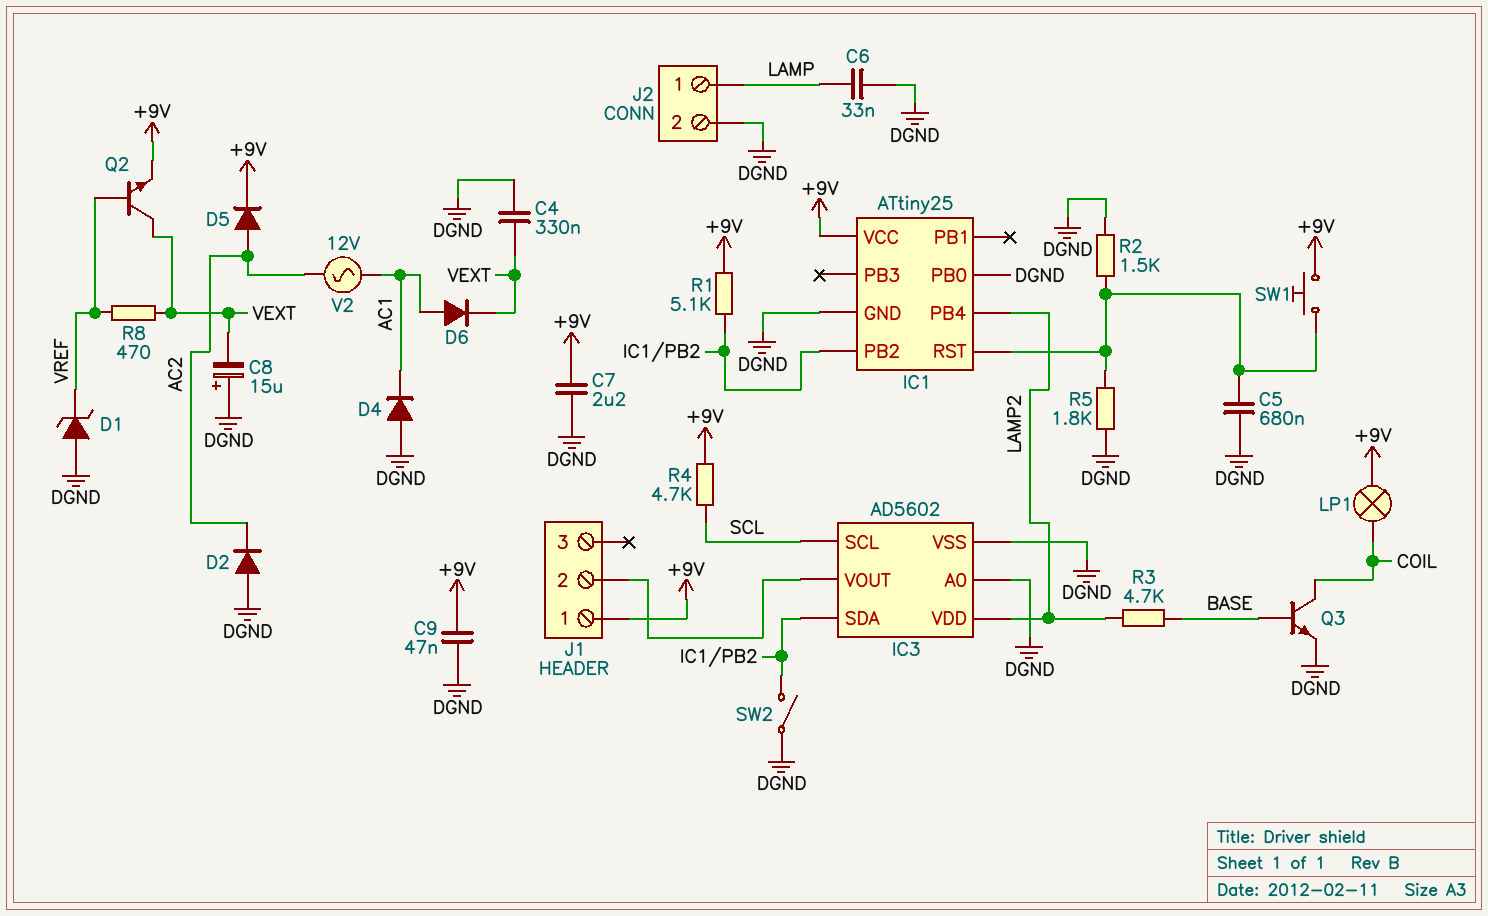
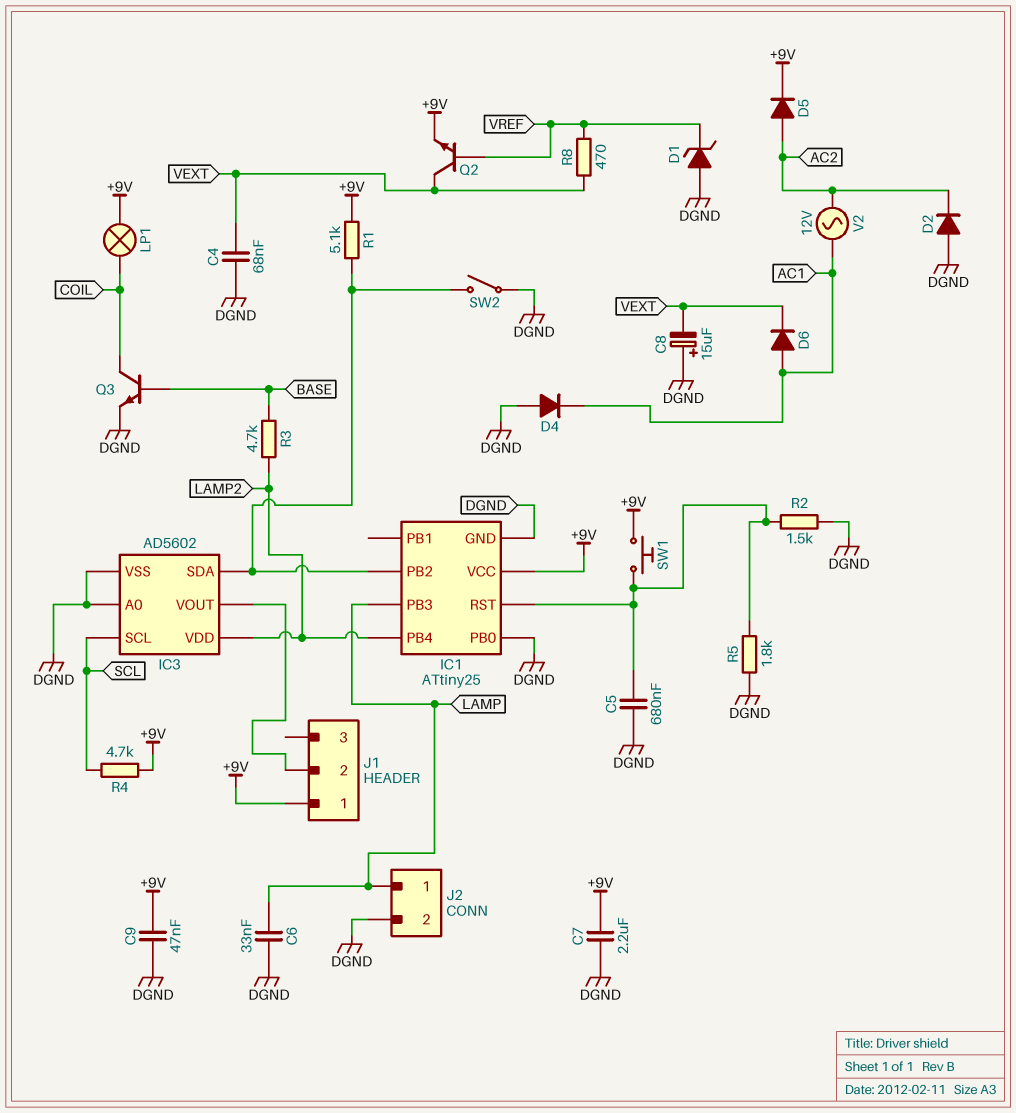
C4: 330nF (DGND, VEXT) -> 68nF (DGND, VEXT)
IC1 pin PB3: none -> LAMP

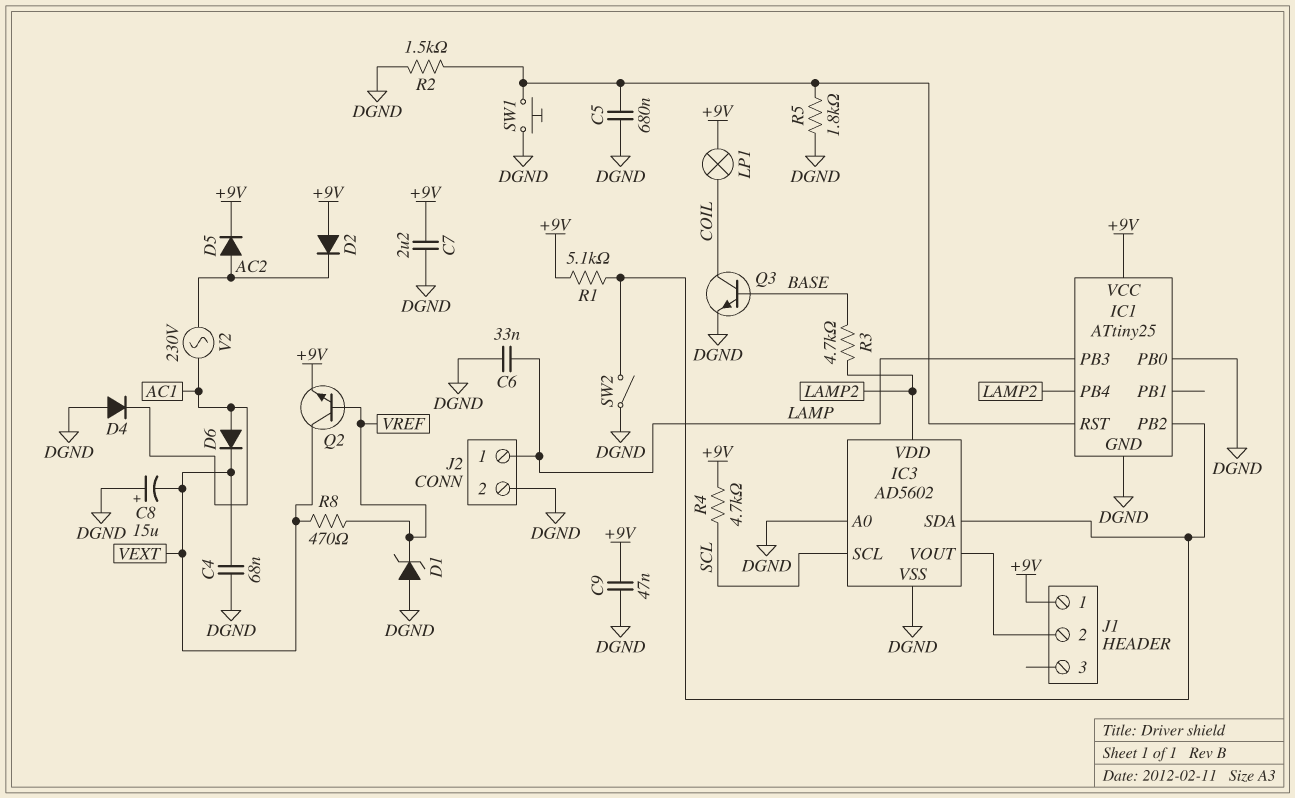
D2: diode (A DGND, K AC2) -> diode (A +9V, K AC2)
SW1: button (+9V, IC1/RST) -> button (DGND, IC1/RST)
V2: AC 12V (AC1, AC2) -> AC 230V (AC1, AC2)

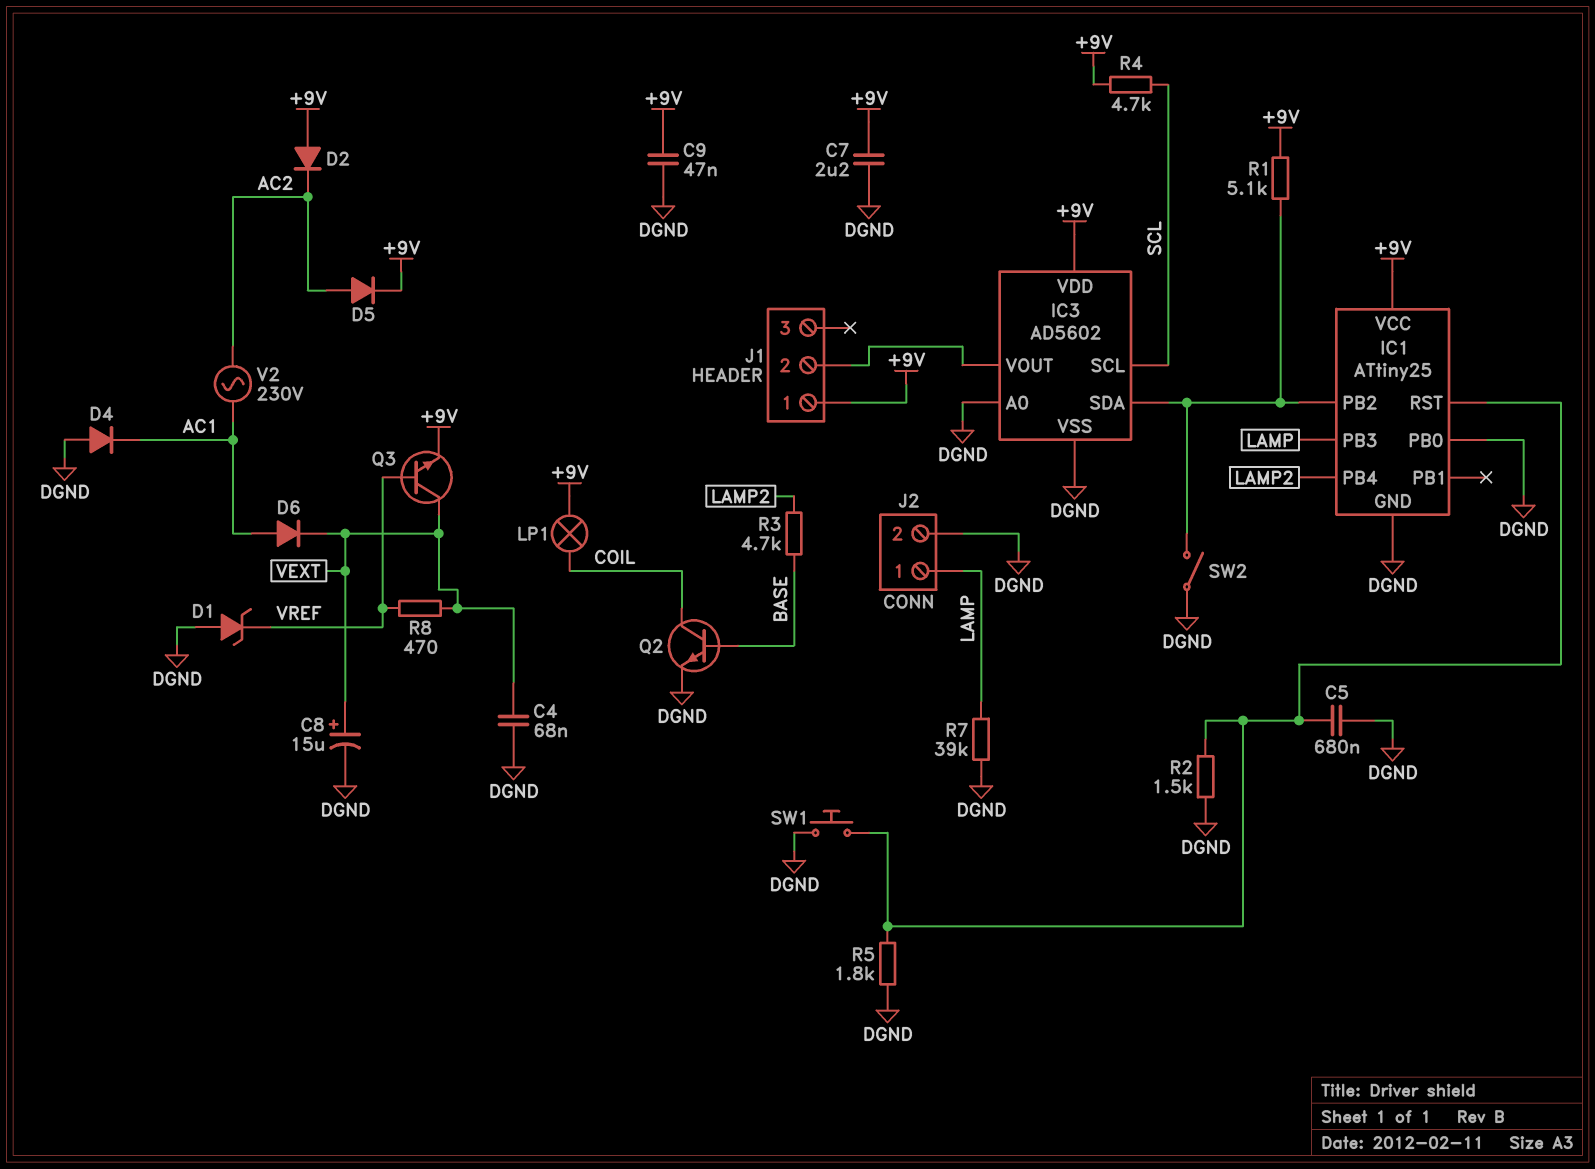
C6: 33nF (DGND, LAMP) -> none
C8: 15uF (plus DGND, minus VEXT) -> 15uF (plus VEXT, minus DGND)
IC3 pin VDD: LAMP2 -> +9V
Q2: NPN (B VREF, C VEXT, E +9V) -> NPN (B BASE, C COIL, E DGND)
Q3: NPN (B BASE, C COIL, E DGND) -> NPN (B VREF, C VEXT, E +9V)
R7: none -> 39k (DGND, LAMP)

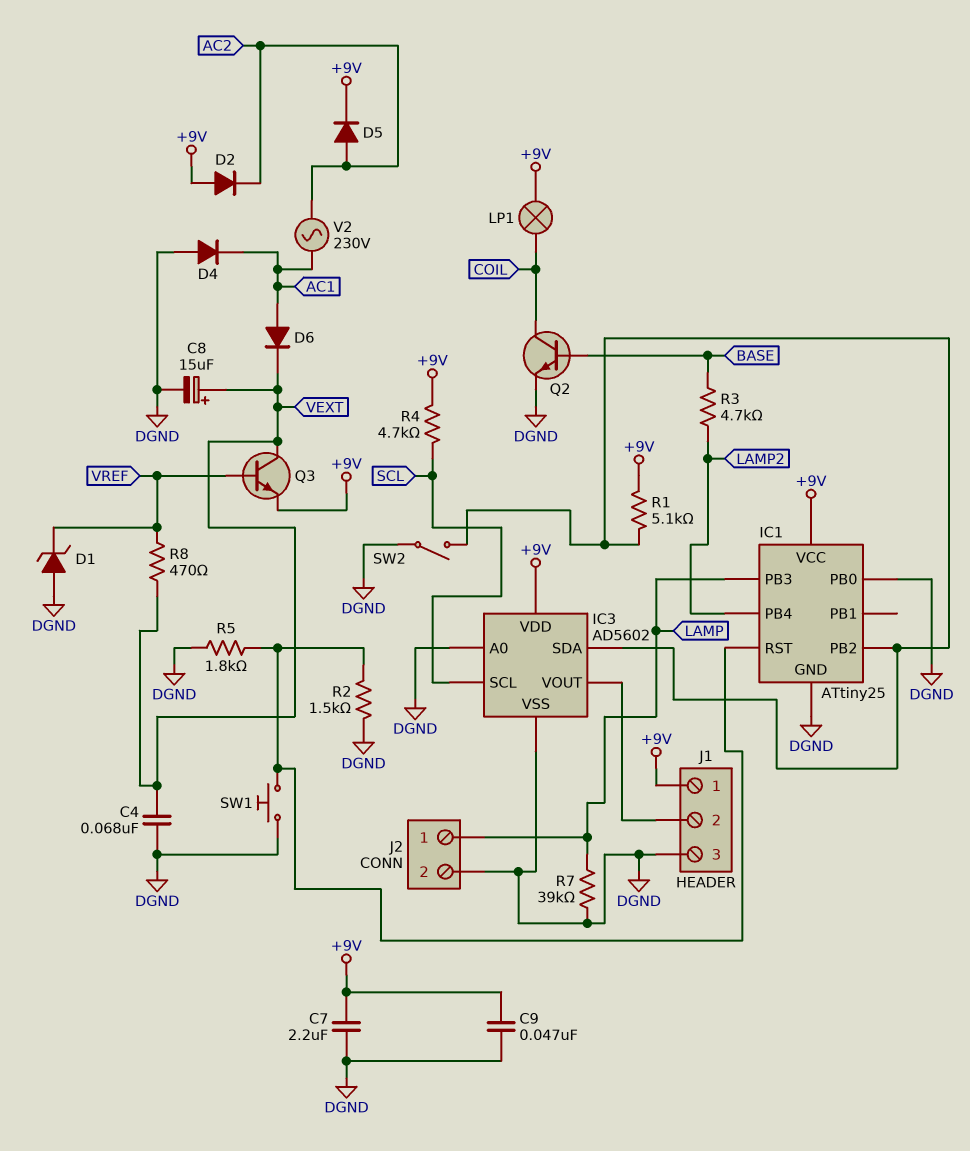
C5: 680nF (DGND, IC1/RST) -> none
J1 pin 3: none -> DGND

